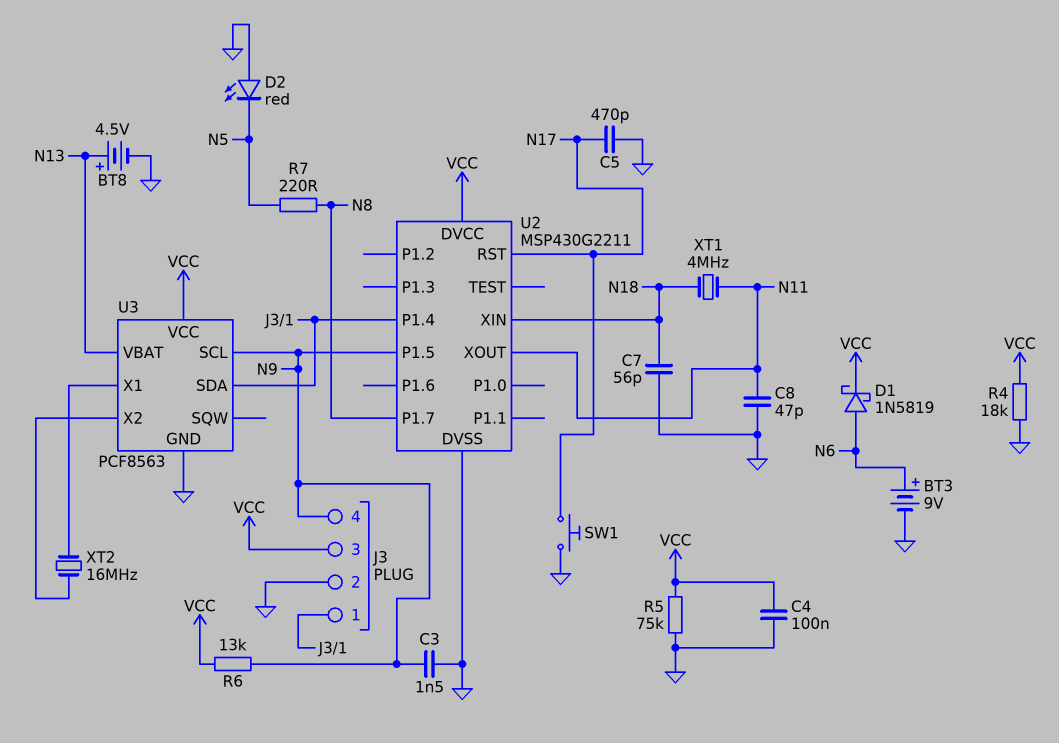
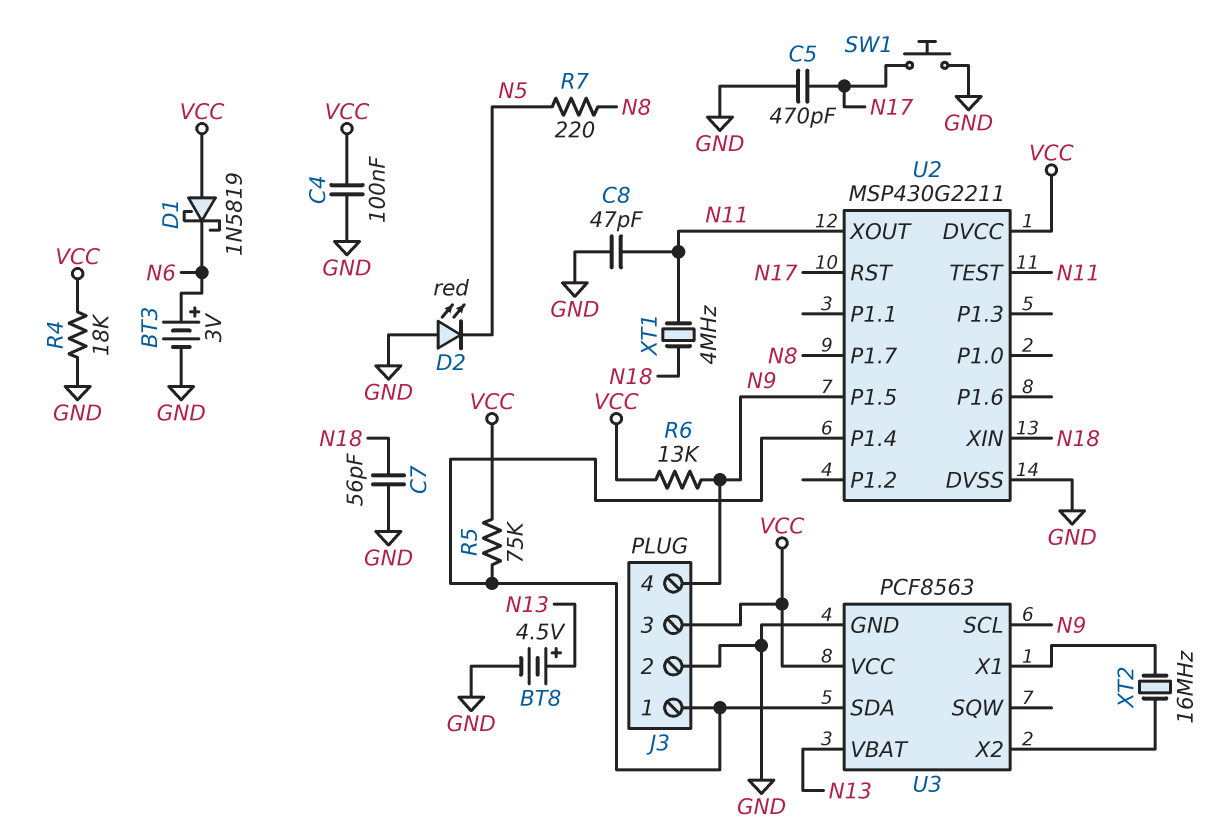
BT3: 9V (plus N6, minus GND) -> 3V (plus N6, minus GND)
C3: 1.5nF (GND, N9) -> none
D1: schottky 1N5819 (A N6, K VCC) -> schottky 1N5819 (A VCC, K N6)
R5: 75k (GND, VCC) -> 75k (J3/1, VCC)
U2 pin TEST: none -> N11

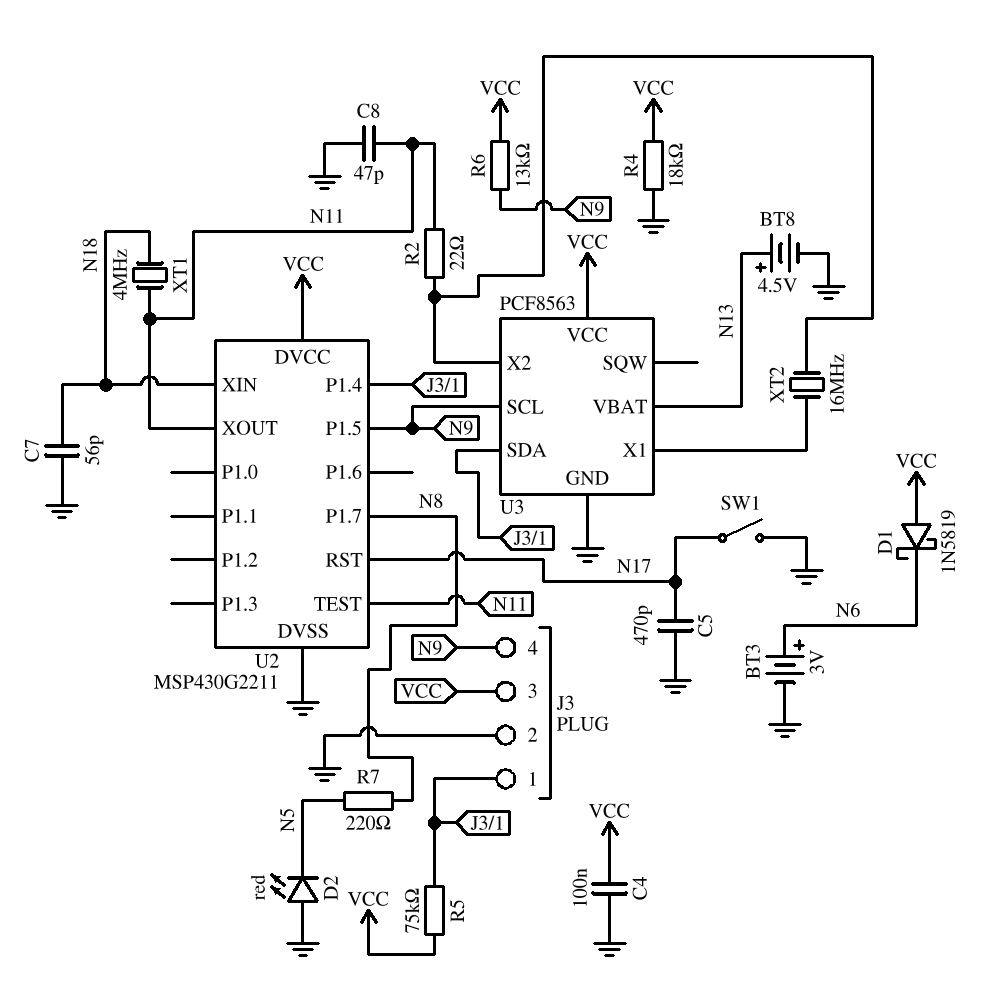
R2: none -> 22 (N11, U3/X2)
SW1: button (GND, N17) -> switch (GND, N17)

